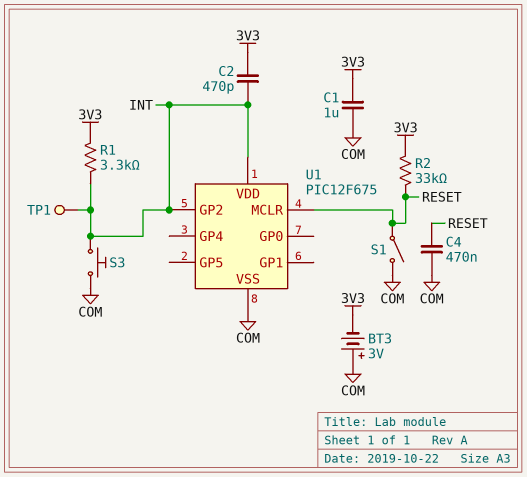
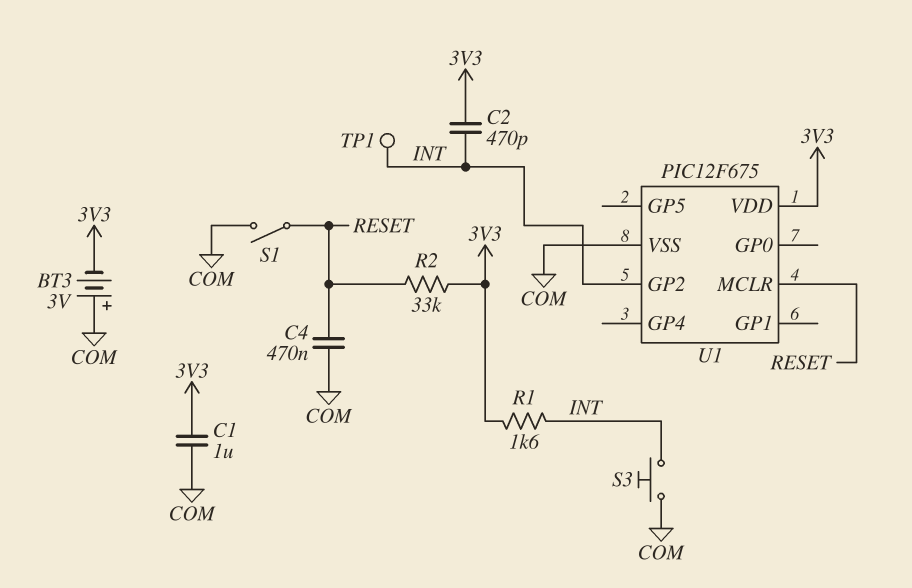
R1: 3.3k (3V3, INT) -> 1.6k (3V3, INT)
U1 pin VDD: INT -> 3V3

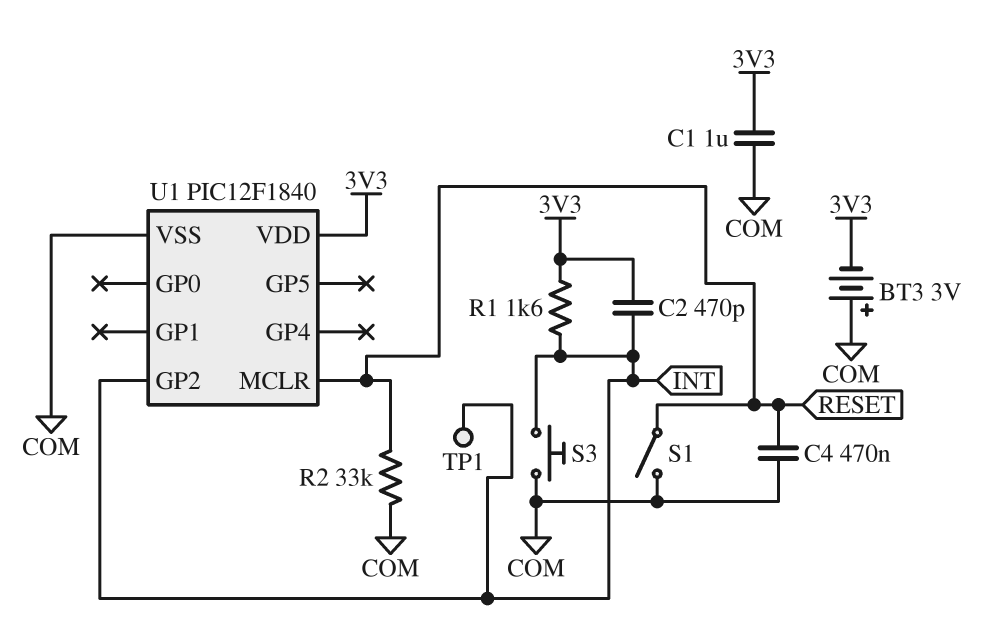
R2: 33k (3V3, RESET) -> 33k (COM, RESET)
U1: PIC12F675 -> PIC12F1840

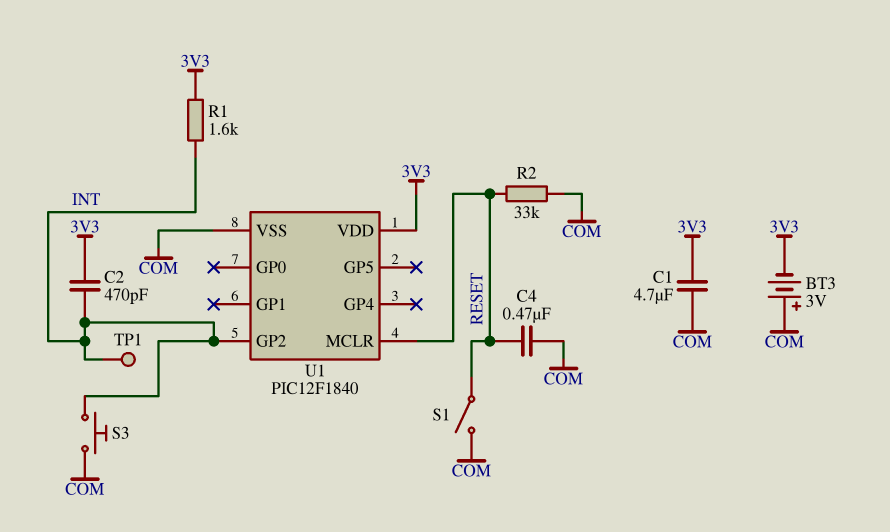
C1: 1uF (3V3, COM) -> 4.7uF (3V3, COM)

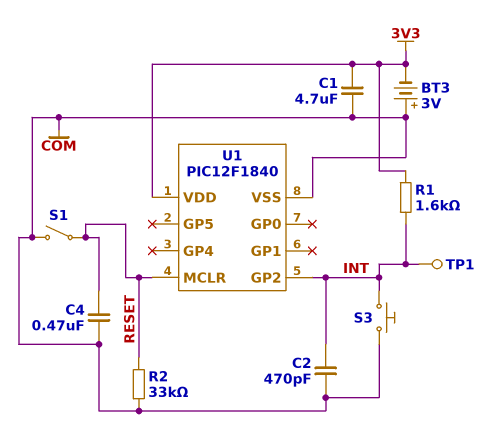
C2: 470pF (3V3, INT) -> 470pF (COM, INT)

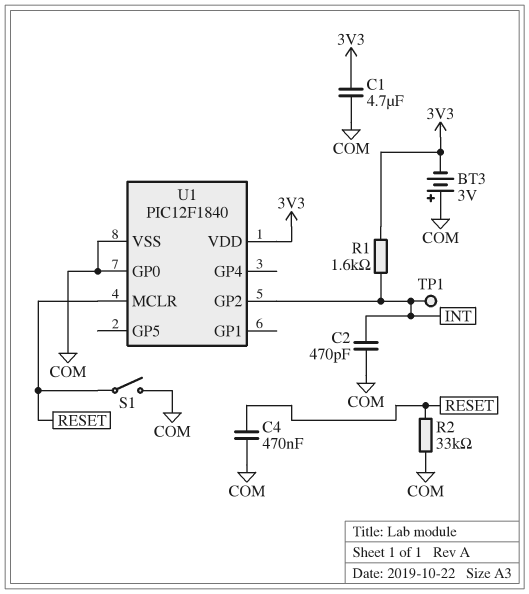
S3: button (COM, INT) -> none
U1 pin GP0: none -> COM

